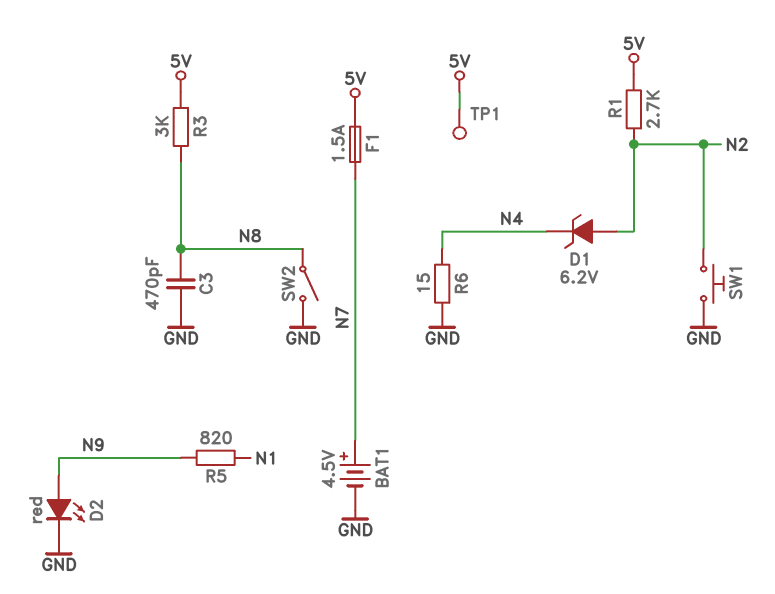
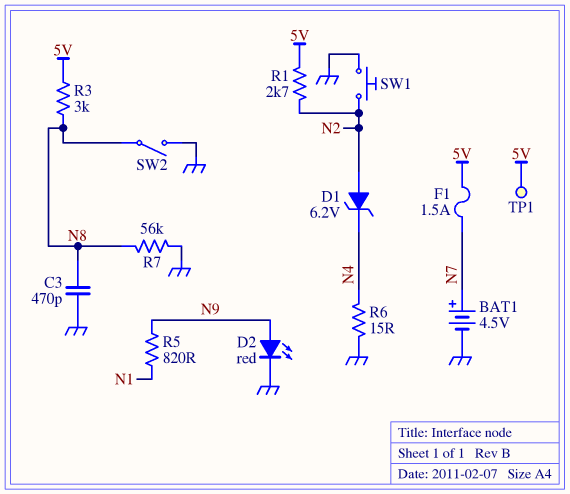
R7: none -> 56k (GND, N8)

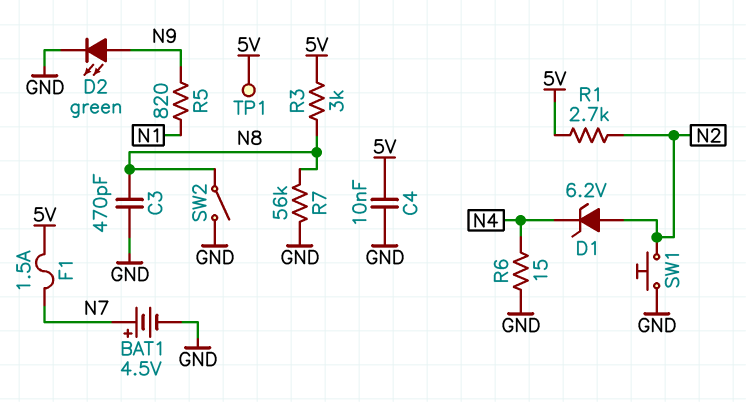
C4: none -> 10nF (5V, GND)
D2: LED red (A N9, K GND) -> LED green (A N9, K GND)

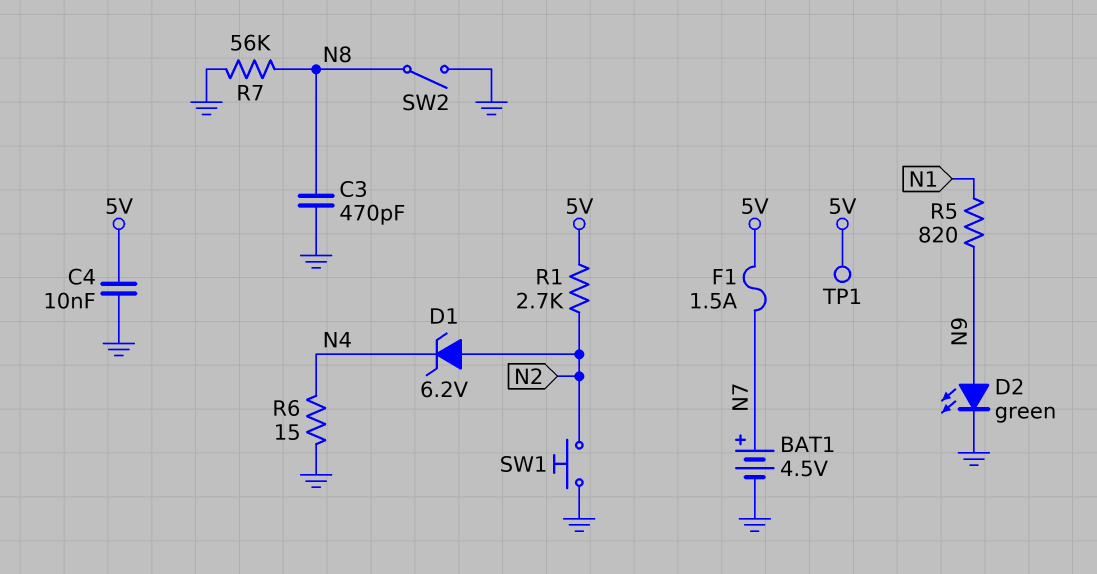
R3: 3k (5V, N8) -> none

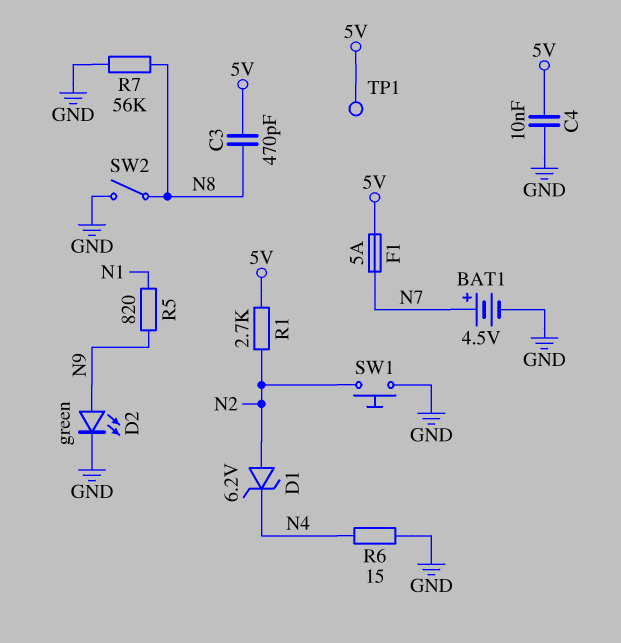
C3: 470pF (GND, N8) -> 470pF (5V, N8)
F1: 1.5A (5V, N7) -> 5A (5V, N7)

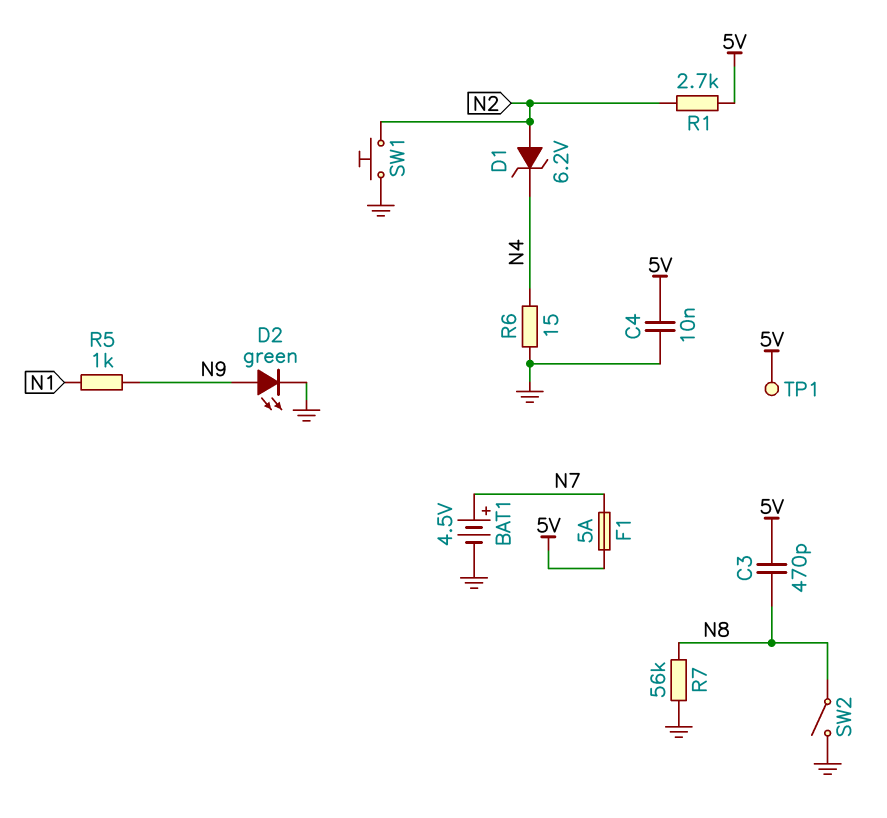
R5: 820 (N1, N9) -> 1k (N1, N9)

